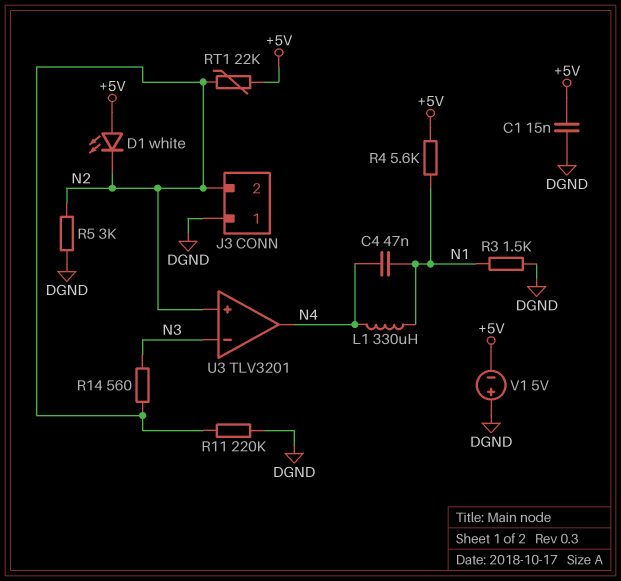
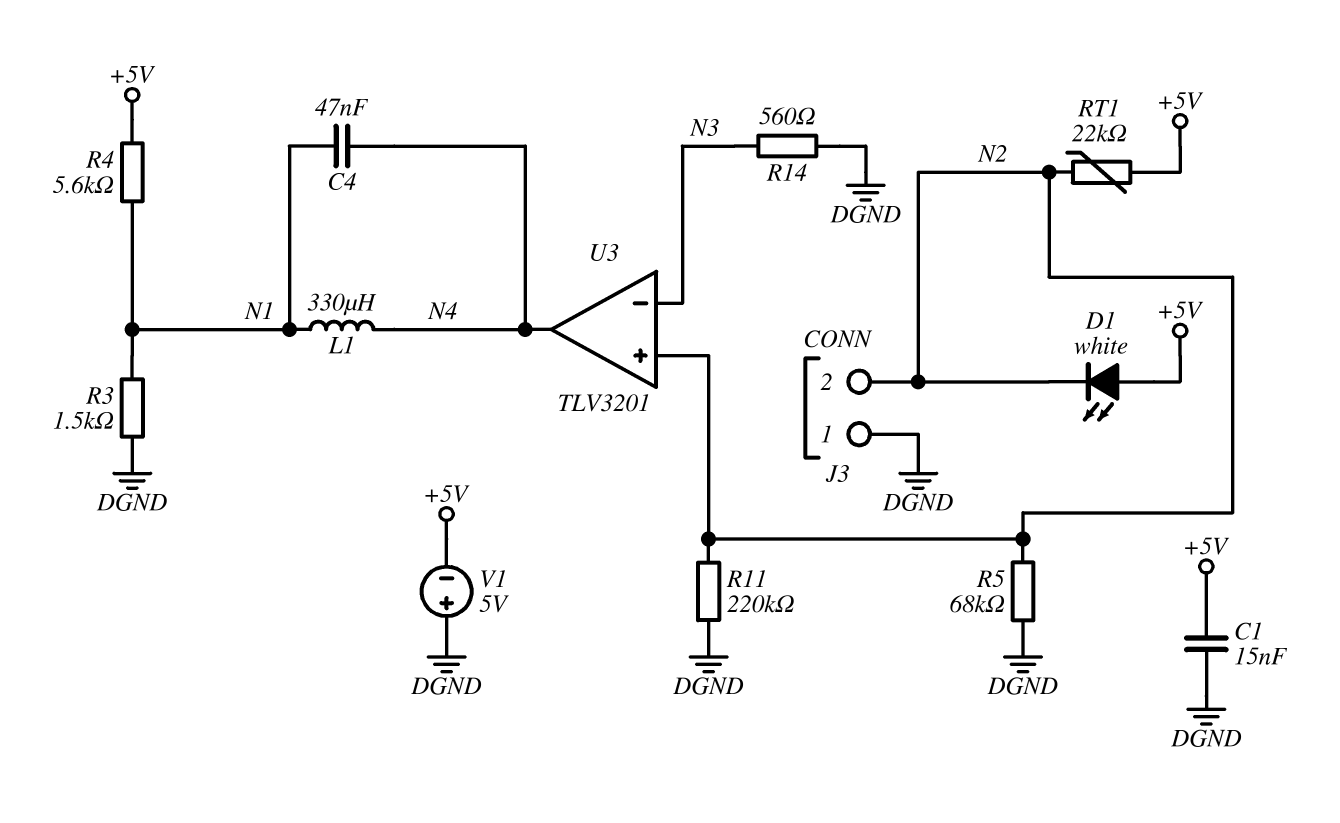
R5: 3k (DGND, N2) -> 68k (DGND, N2)
R14: 560 (N2, N3) -> 560 (DGND, N3)

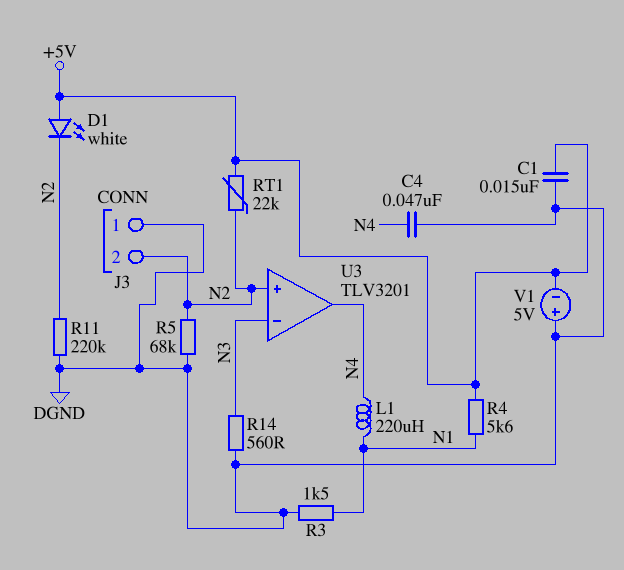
C4: 47nF (N1, N4) -> 47nF (DGND, N4)
L1: 330uH (N1, N4) -> 220uH (N1, N4)

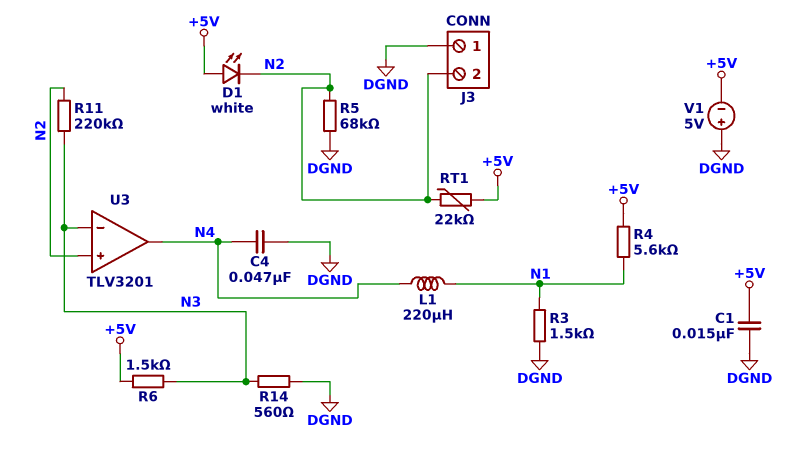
R6: none -> 1.5k (+5V, N3)
R11: 220k (DGND, N2) -> 220k (N2, N3)

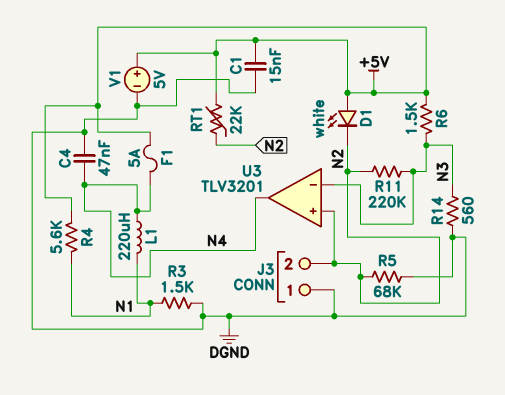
F1: none -> 5A (+5V, N4)
V1: 5V (plus DGND, minus +5V) -> 5V (plus +5V, minus DGND)

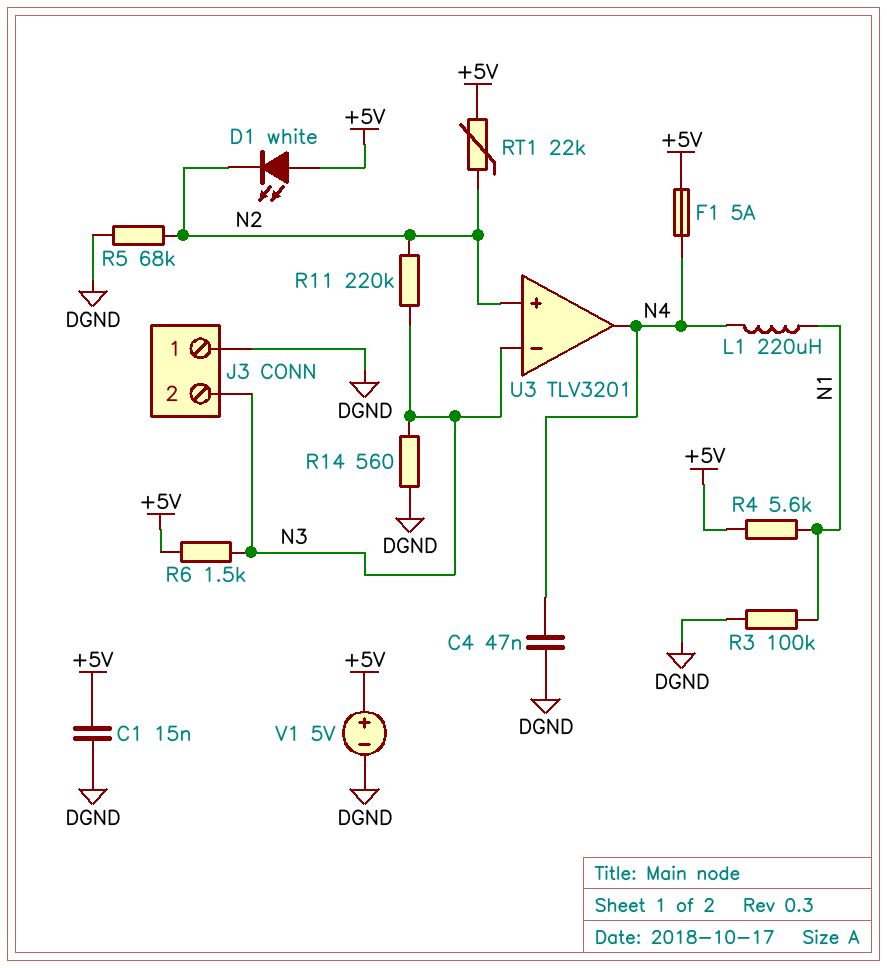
J3 pin 2: N2 -> N3
R3: 1.5k (DGND, N1) -> 100k (DGND, N1)

